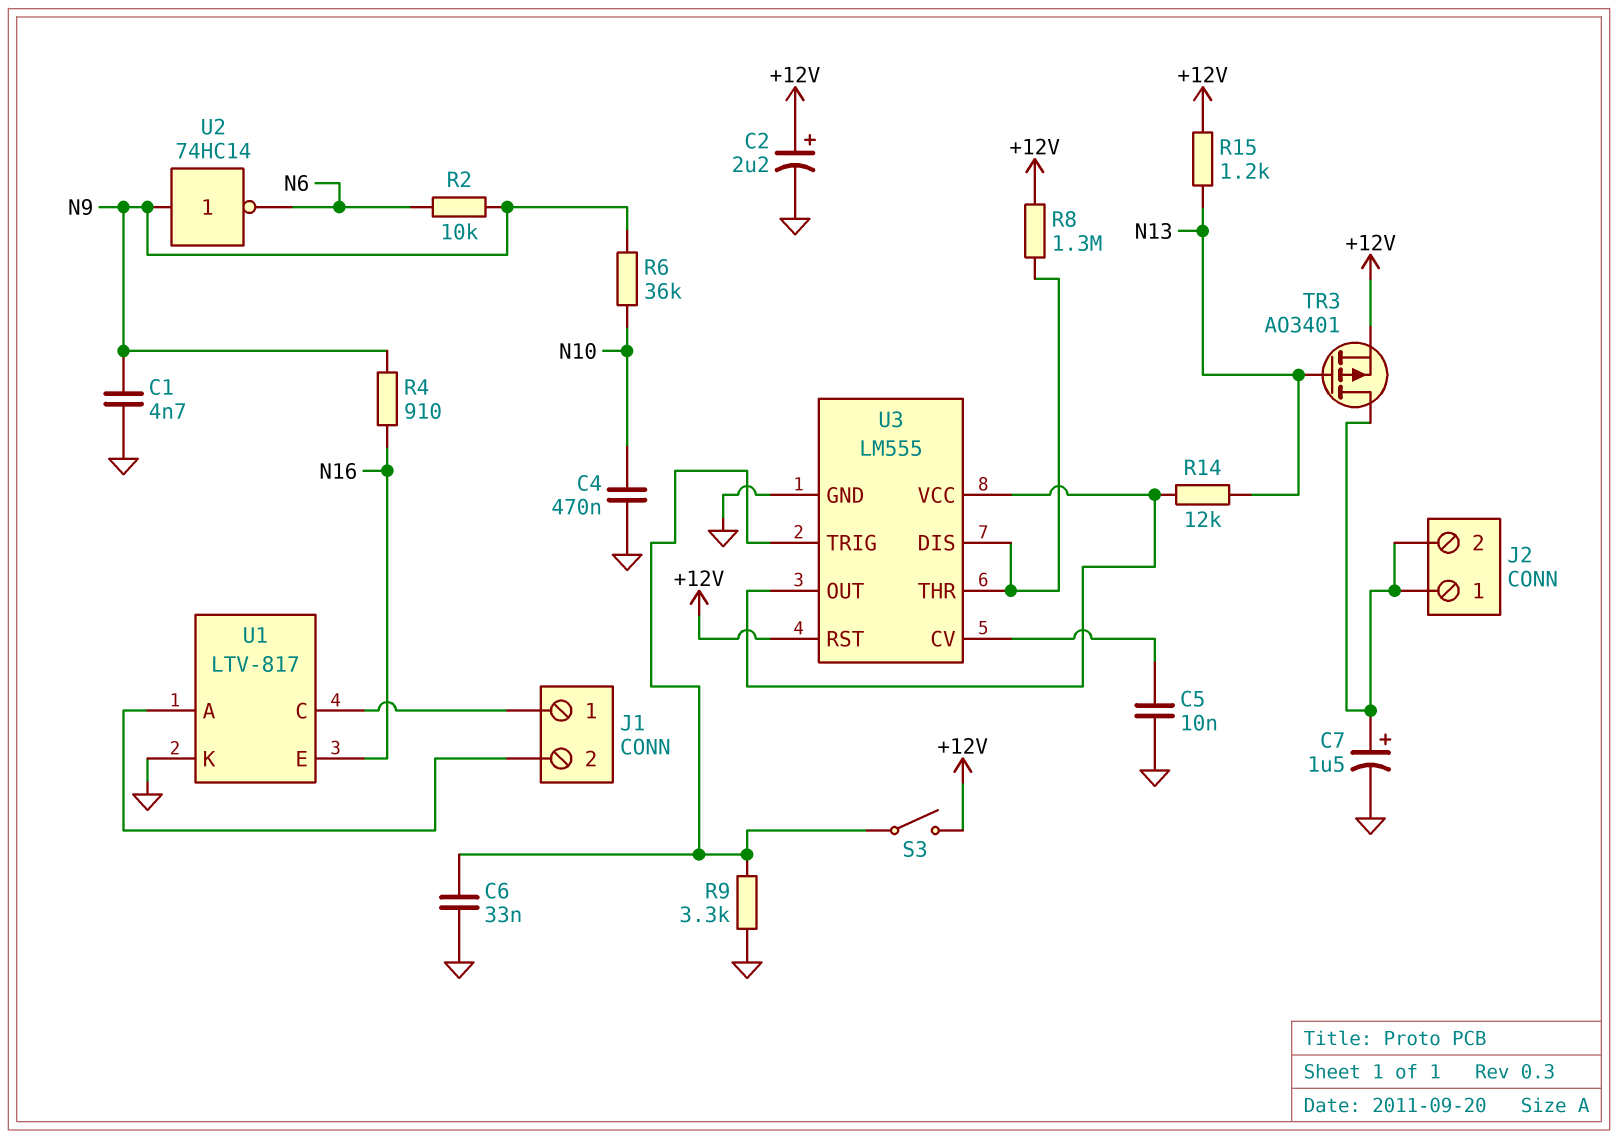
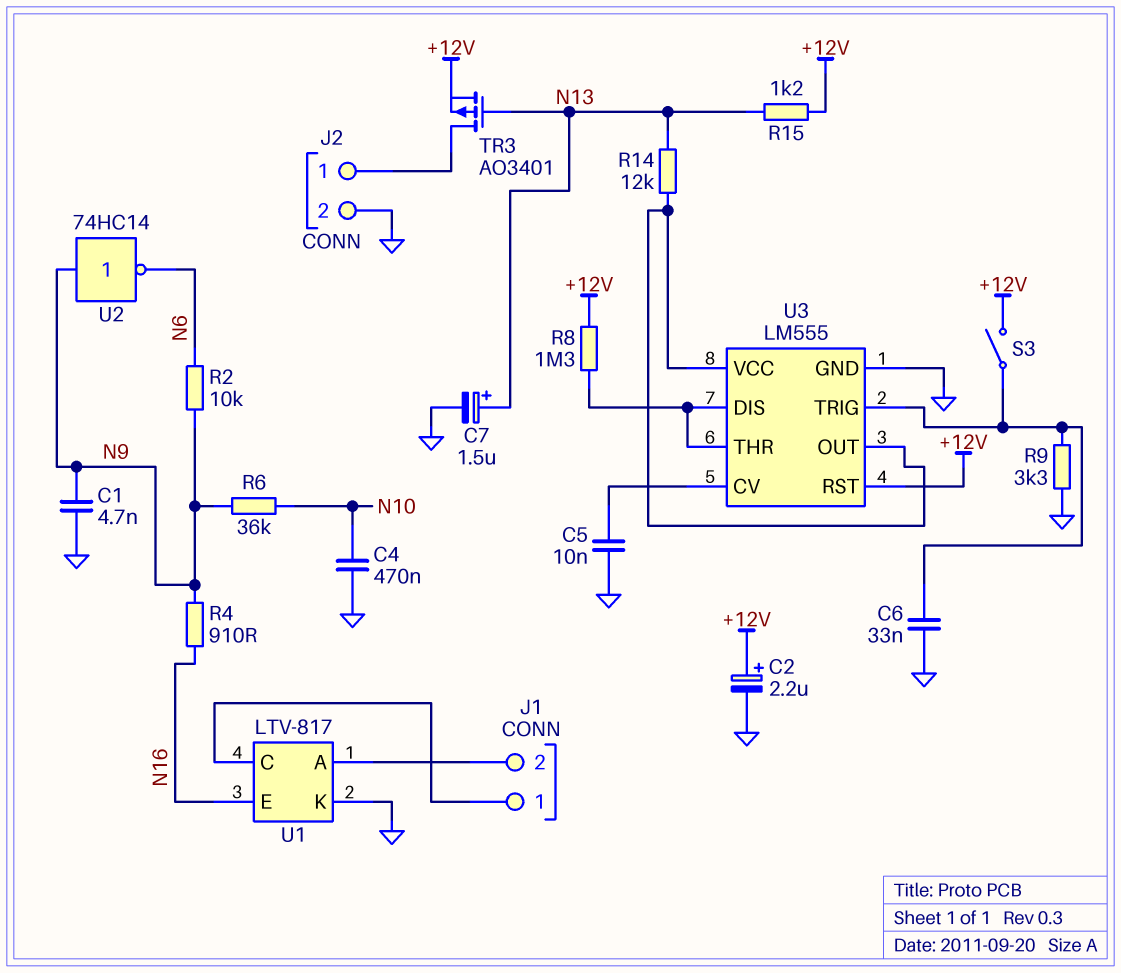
C7: 1.5uF (plus J2/1, minus GND) -> 1.5uF (plus N13, minus GND)
J2 pin 2: J2/1 -> GND

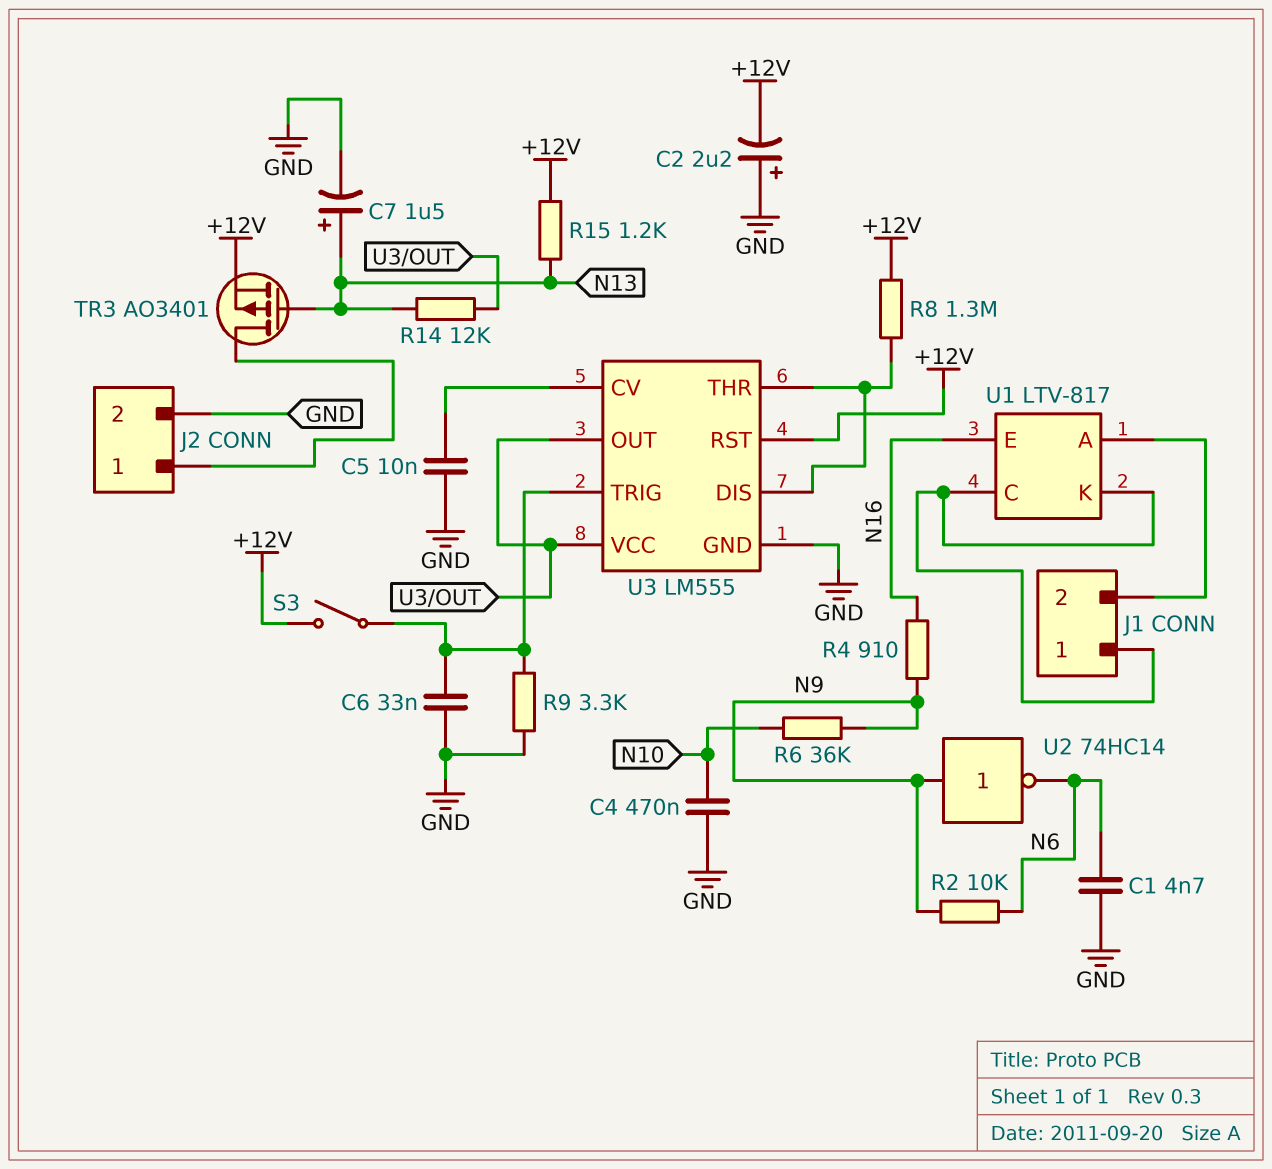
C1: 4.7nF (GND, N9) -> 4.7nF (GND, N6)
C2: 2.2uF (plus +12V, minus GND) -> 2.2uF (plus GND, minus +12V)
U1 pin K: GND -> J1/1

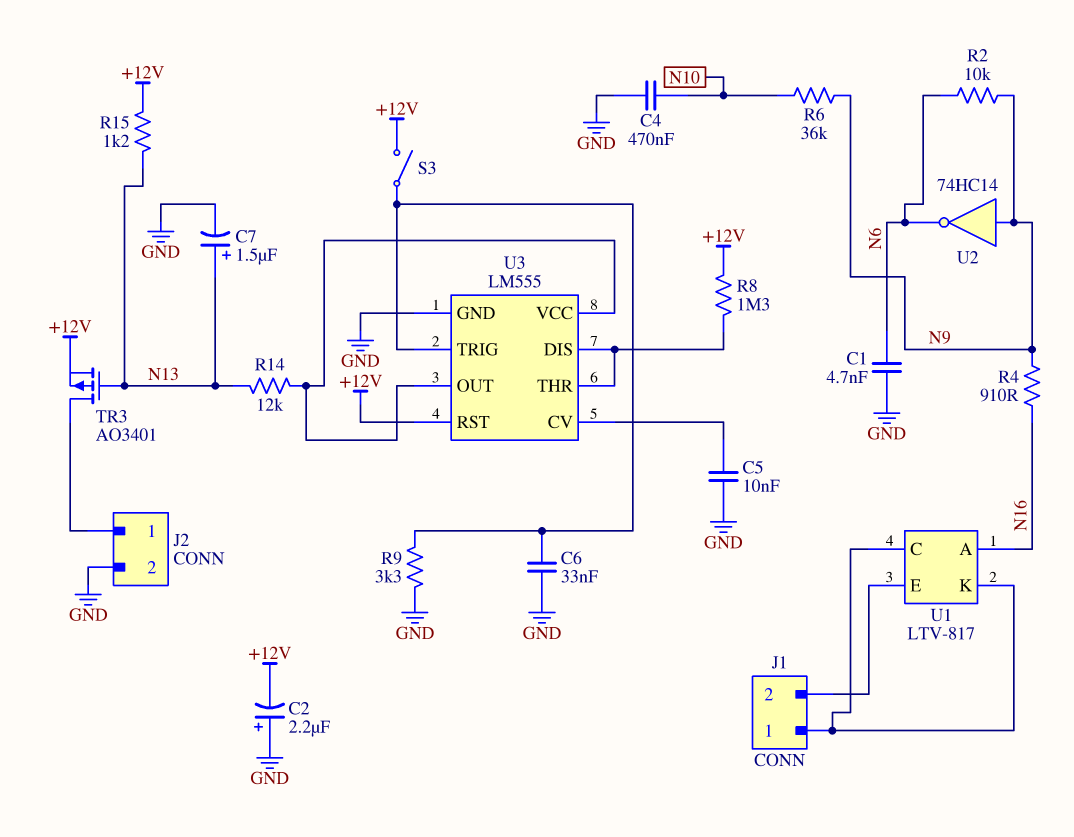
U1 pin A: J1/2 -> N16
U1 pin E: N16 -> J1/2

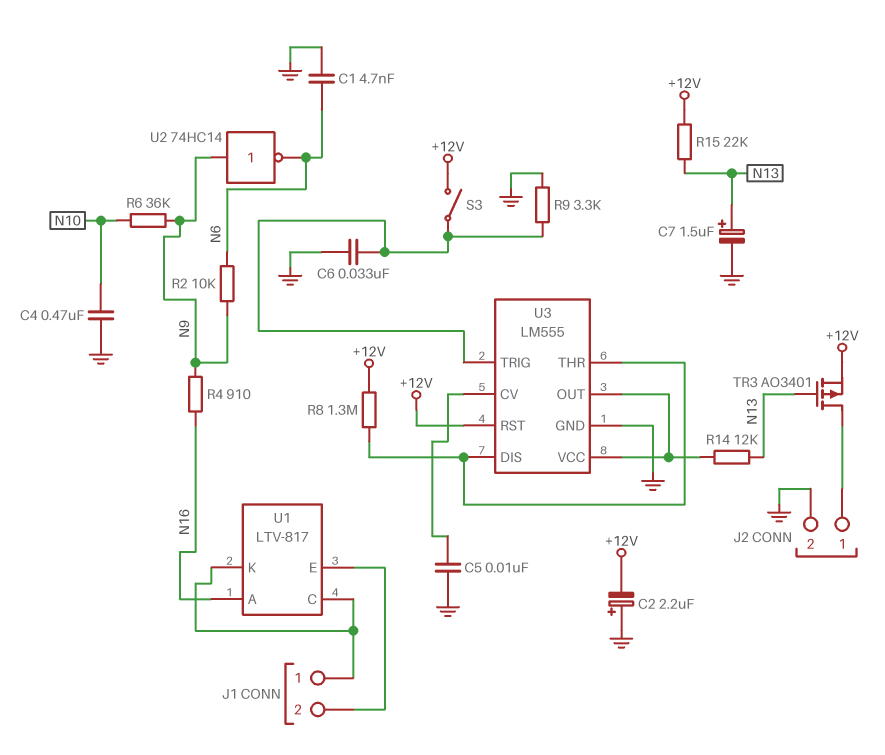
R15: 1.2k (+12V, N13) -> 22k (+12V, N13)

